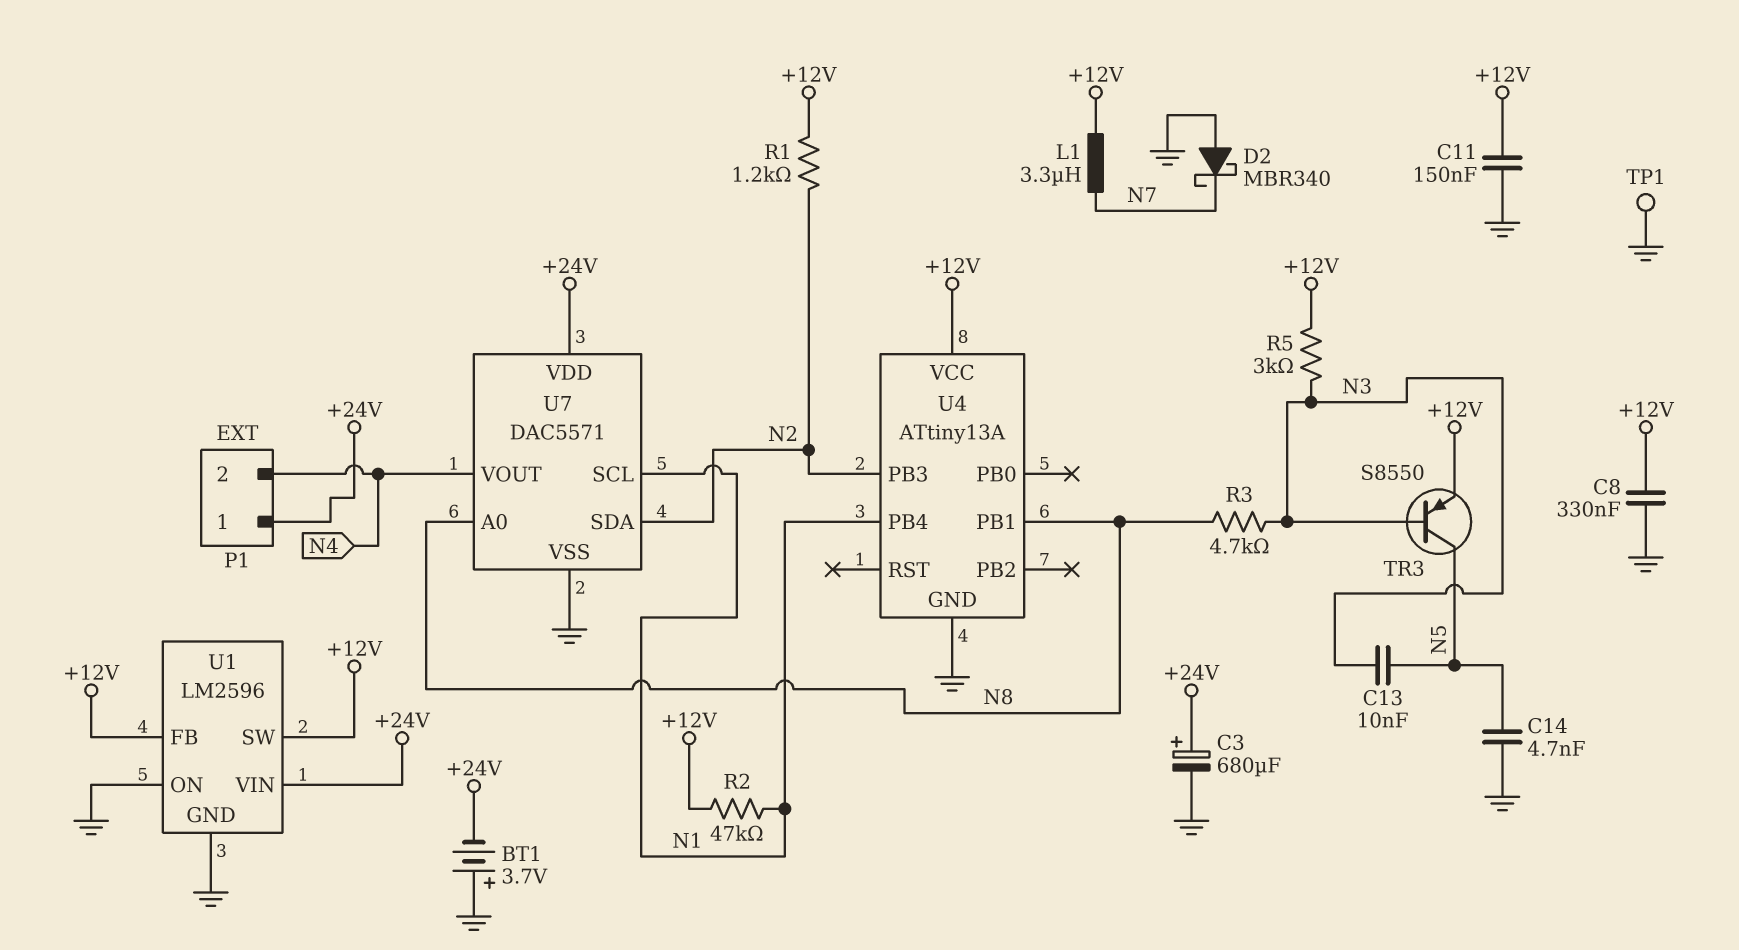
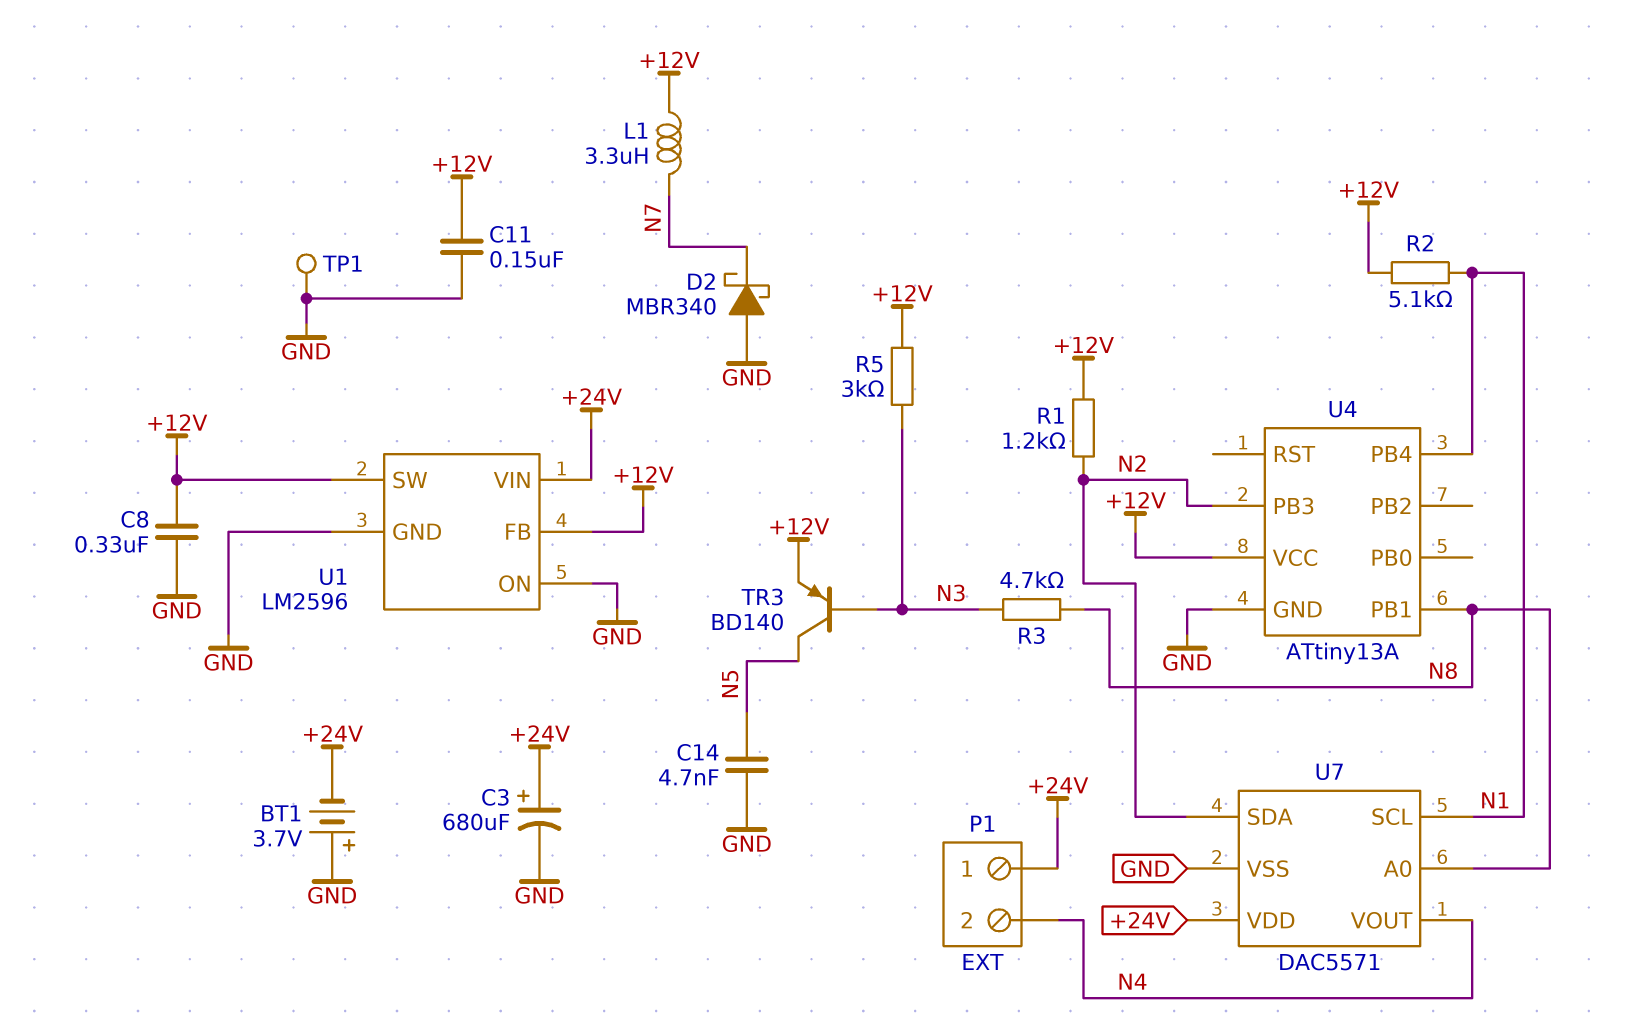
C13: 10nF (N3, N5) -> none
R2: 47k (+12V, N1) -> 5.1k (+12V, N1)
TR3: PNP S8550 (B N3, C N5, E +12V) -> PNP BD140 (B N3, C N5, E +12V)

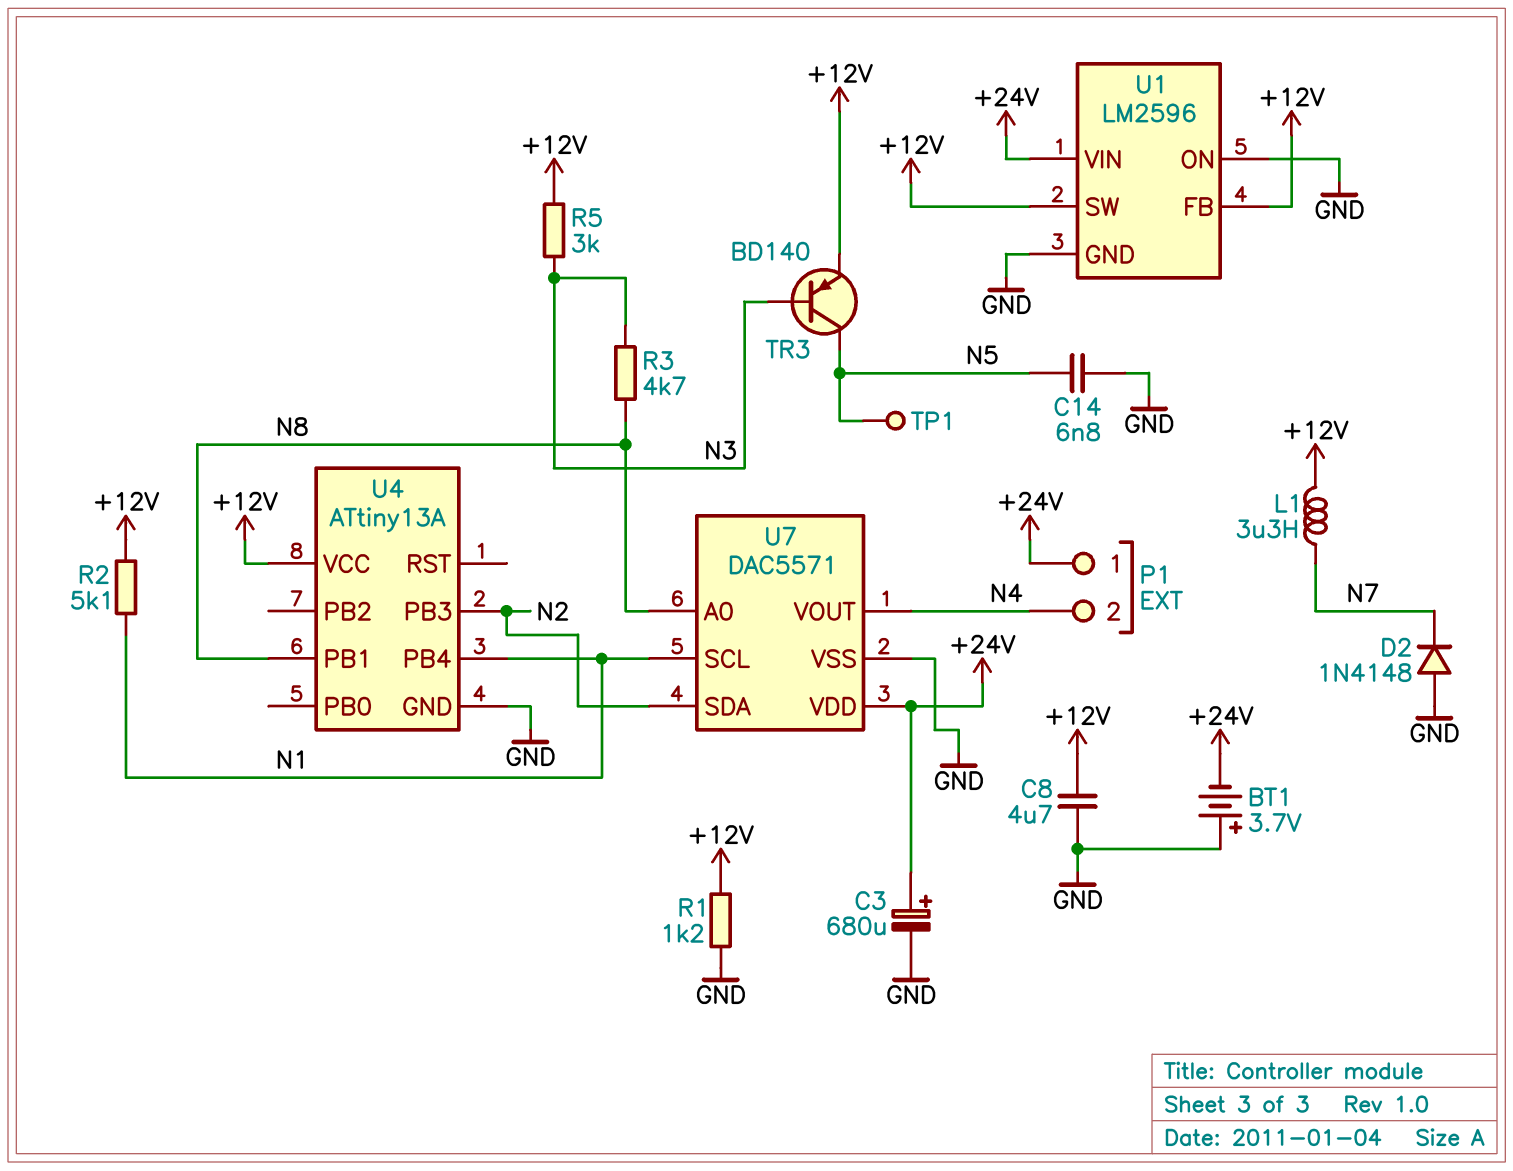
C8: 330nF (+12V, GND) -> 4.7uF (+12V, GND)
C11: 150nF (+12V, GND) -> none
C14: 4.7nF (GND, N5) -> 6.8nF (GND, N5)
D2: schottky MBR340 (A GND, K N7) -> diode 1N4148 (A GND, K N7)
R1: 1.2k (+12V, N2) -> 1.2k (+12V, GND)
TP1: test point (GND) -> test point (N5)

